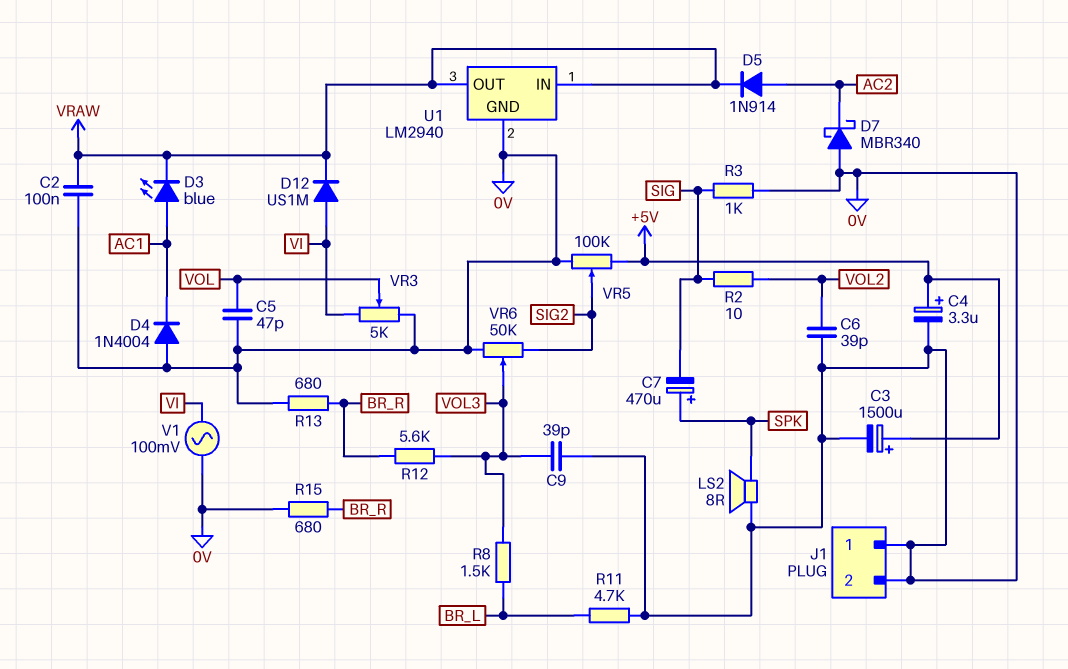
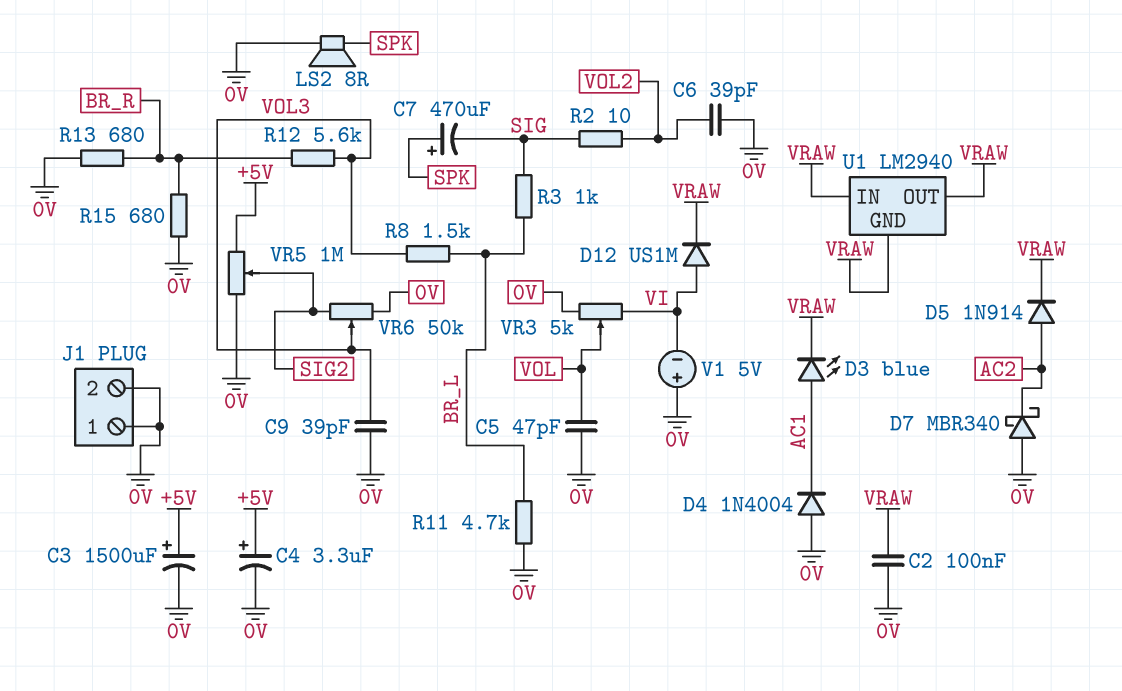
R3: 1k (0V, SIG) -> 1k (BR_L, SIG)
U1 pin GND: 0V -> VRAW
V1: AC 100mV (0V, VI) -> 5V (plus 0V, minus VI)
VR5: 100k (+5V, 0V, wiper SIG2) -> 1M (+5V, 0V, wiper SIG2)

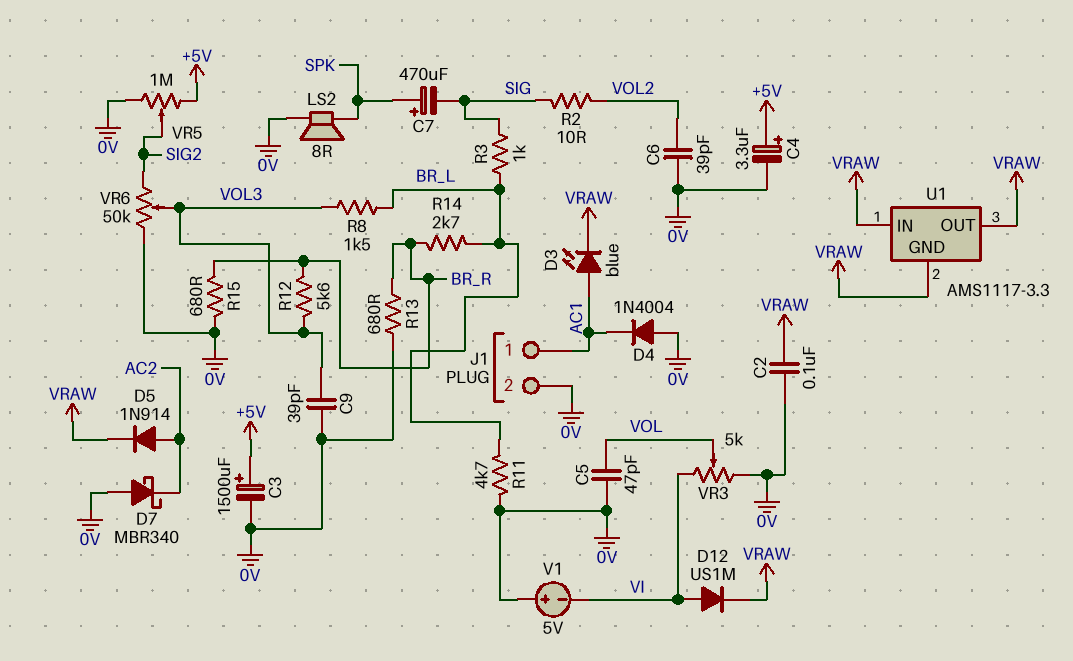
J1 pin 1: 0V -> AC1
R14: none -> 2.7k (BR_L, BR_R)
U1: LM2940 -> AMS1117-3.3

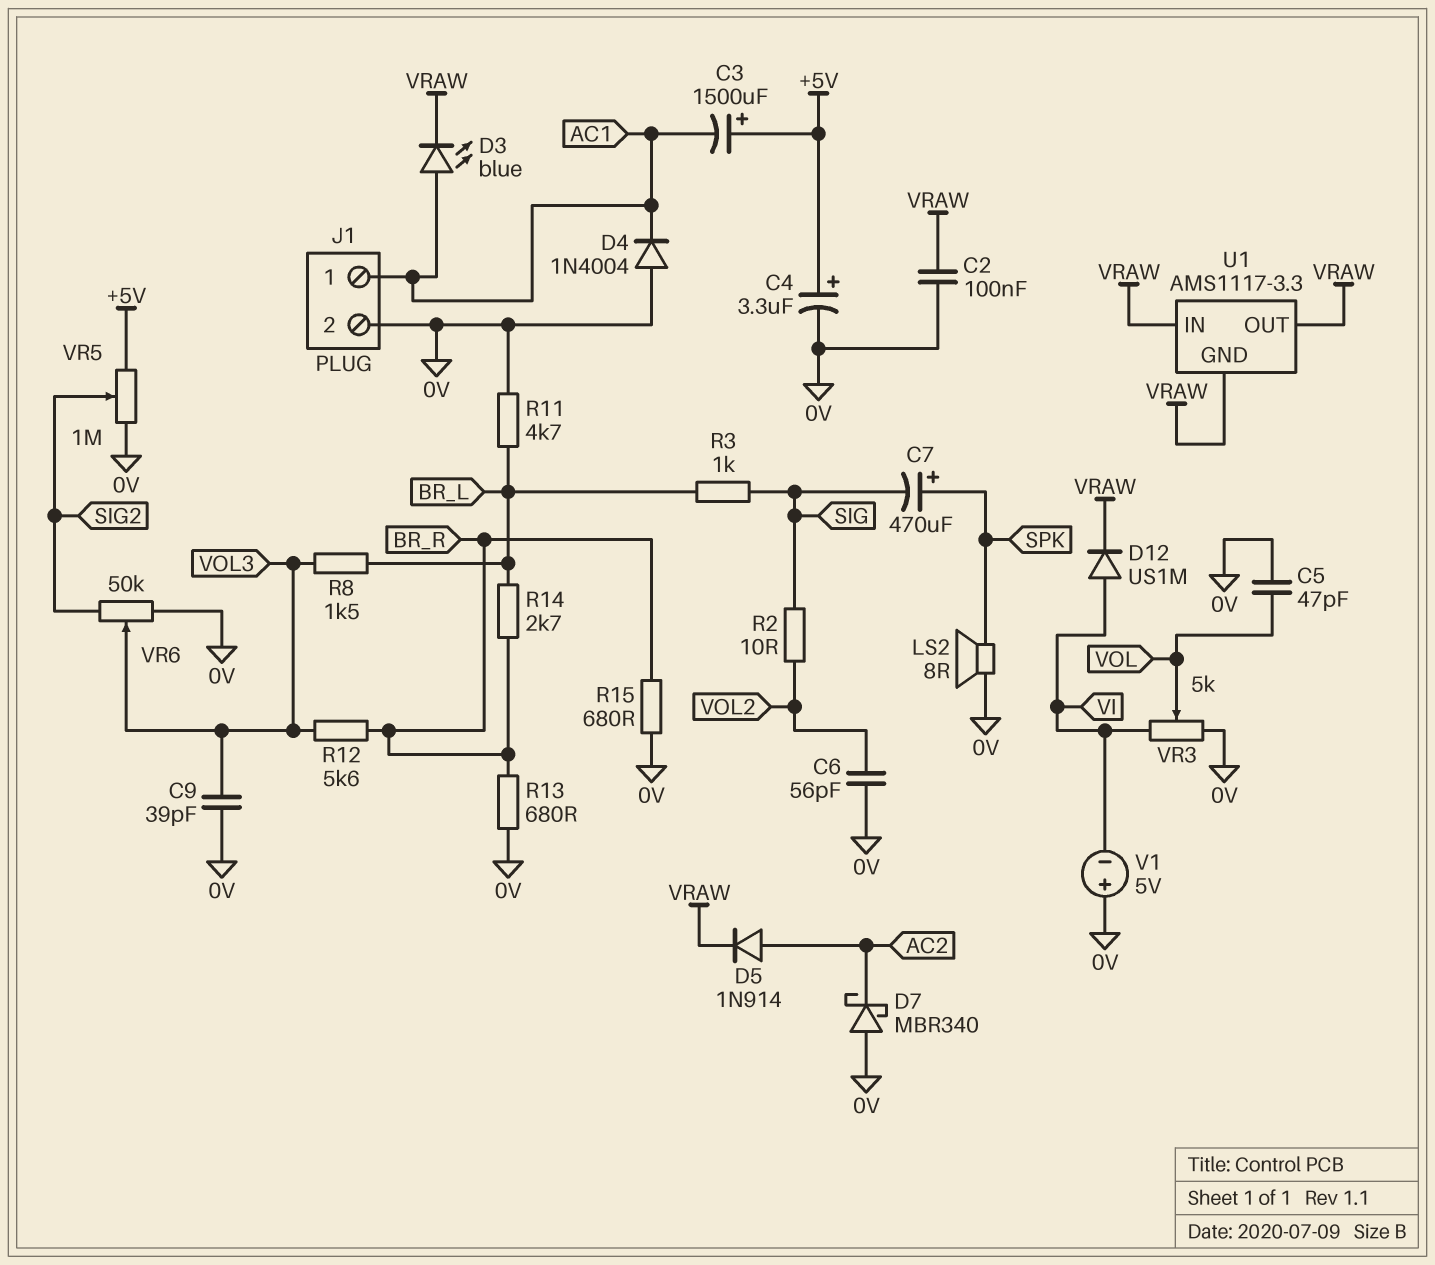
C3: 1500uF (plus +5V, minus 0V) -> 1500uF (plus +5V, minus AC1)
C6: 39pF (0V, VOL2) -> 56pF (0V, VOL2)

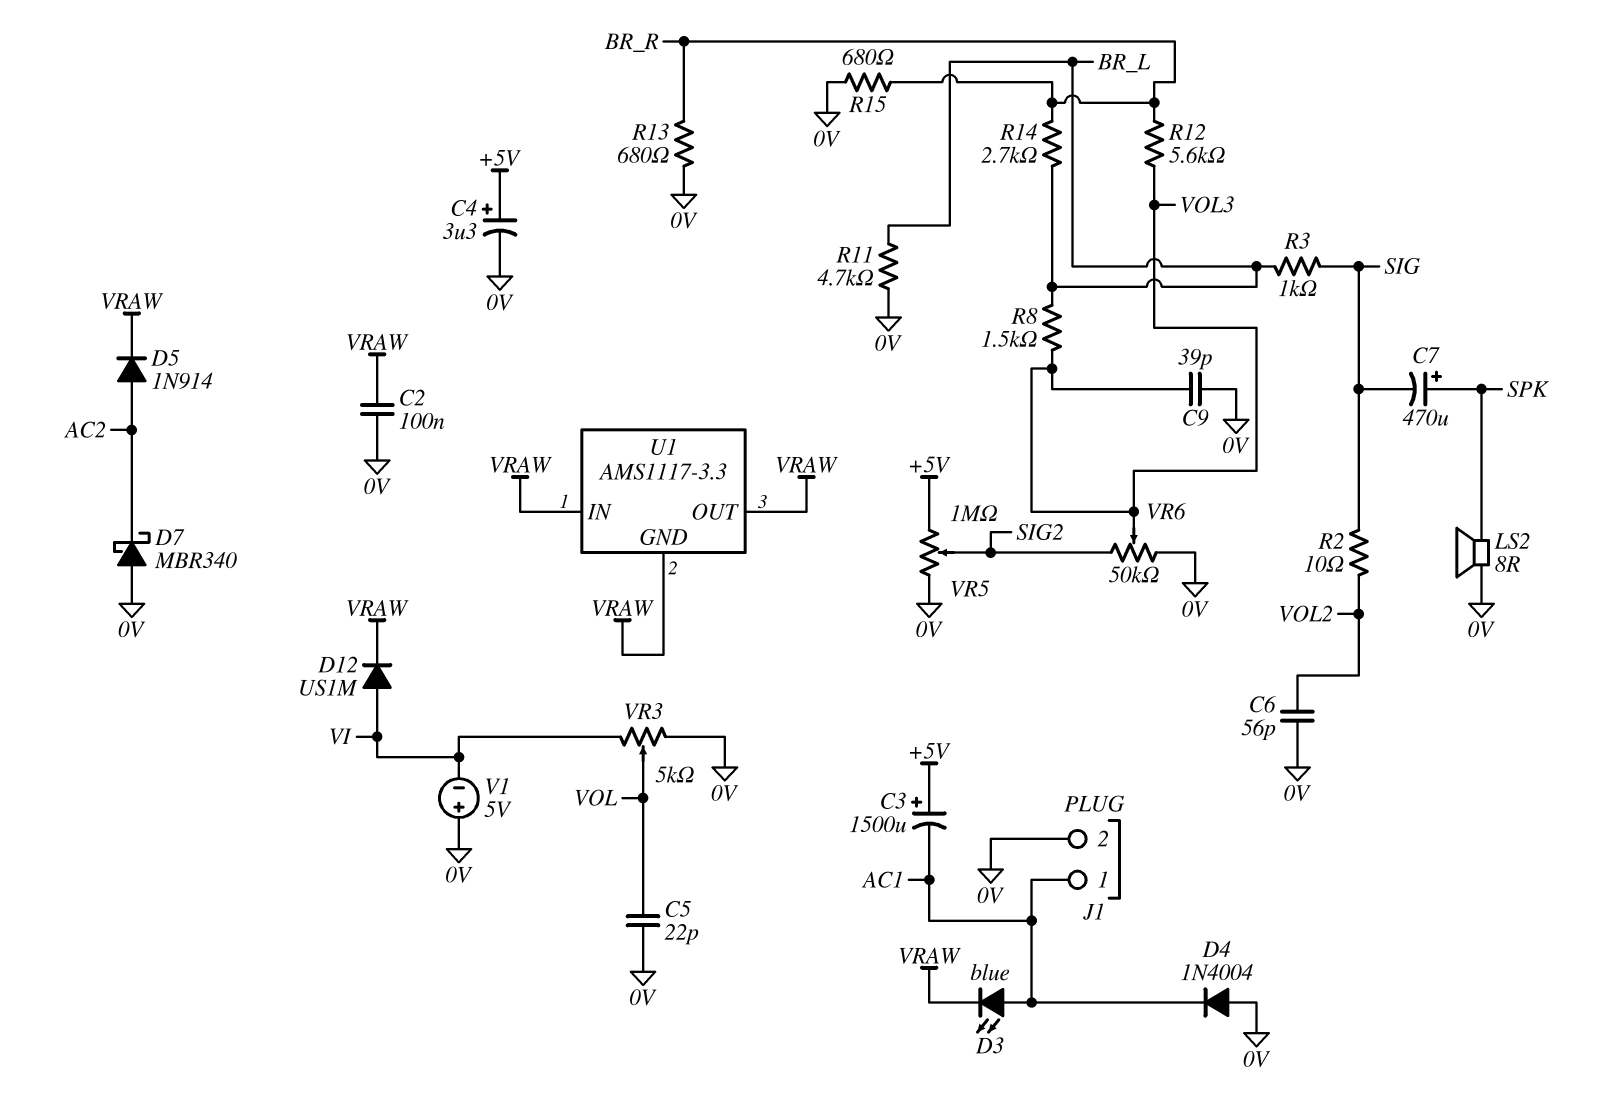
C5: 47pF (0V, VOL) -> 22pF (0V, VOL)

